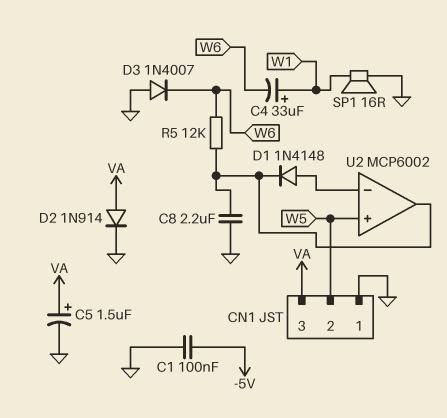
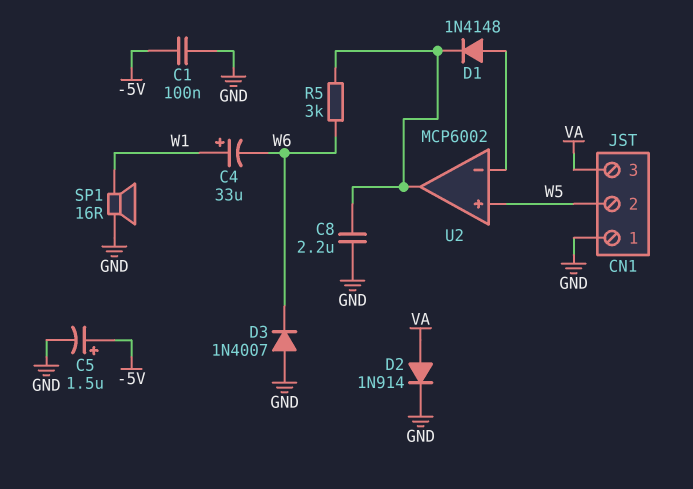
C5: 1.5uF (plus VA, minus GND) -> 1.5uF (plus -5V, minus GND)
R5: 12k (U2/out, W6) -> 3k (U2/out, W6)

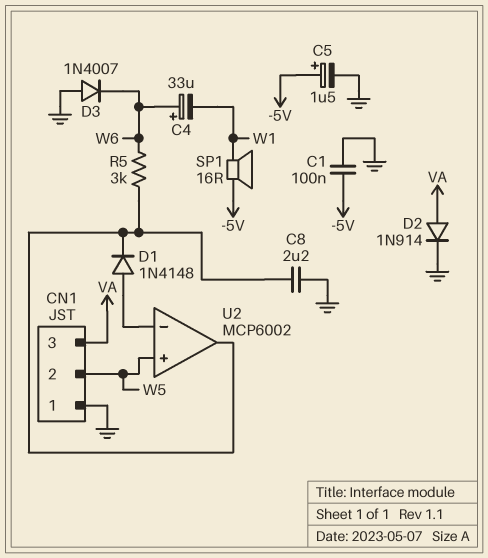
C4: 33uF (plus W1, minus W6) -> 33uF (plus W6, minus W1)
SP1: speaker 16R (GND, W1) -> speaker 16R (-5V, W1)

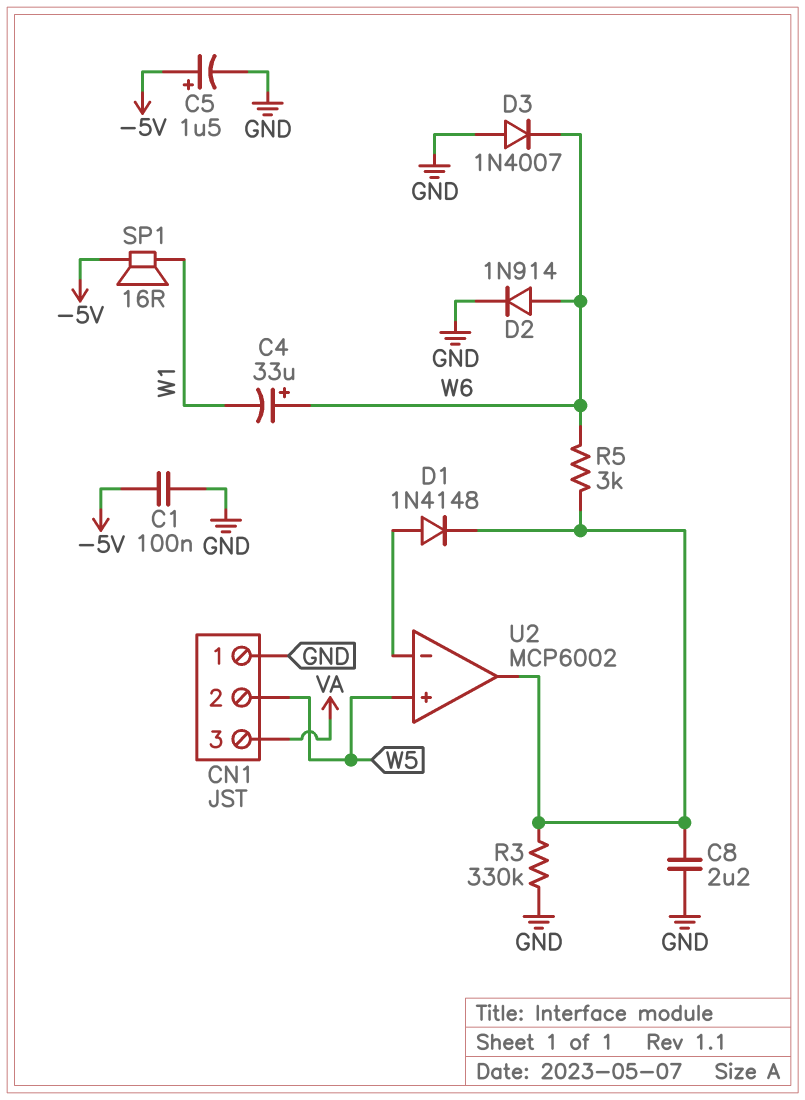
D2: diode 1N914 (A VA, K GND) -> diode 1N914 (A W6, K GND)
R3: none -> 330k (GND, U2/out)

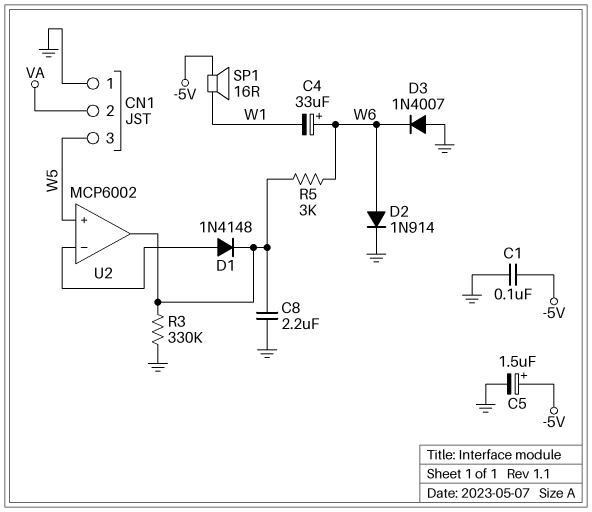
CN1 pin 2: W5 -> VA
CN1 pin 3: VA -> W5

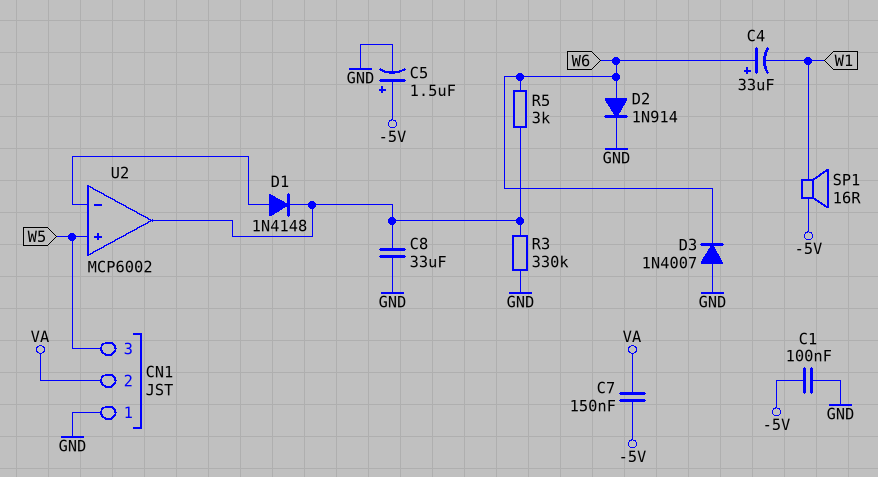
C7: none -> 150nF (-5V, VA)
C8: 2.2uF (GND, U2/out) -> 33uF (GND, U2/out)

